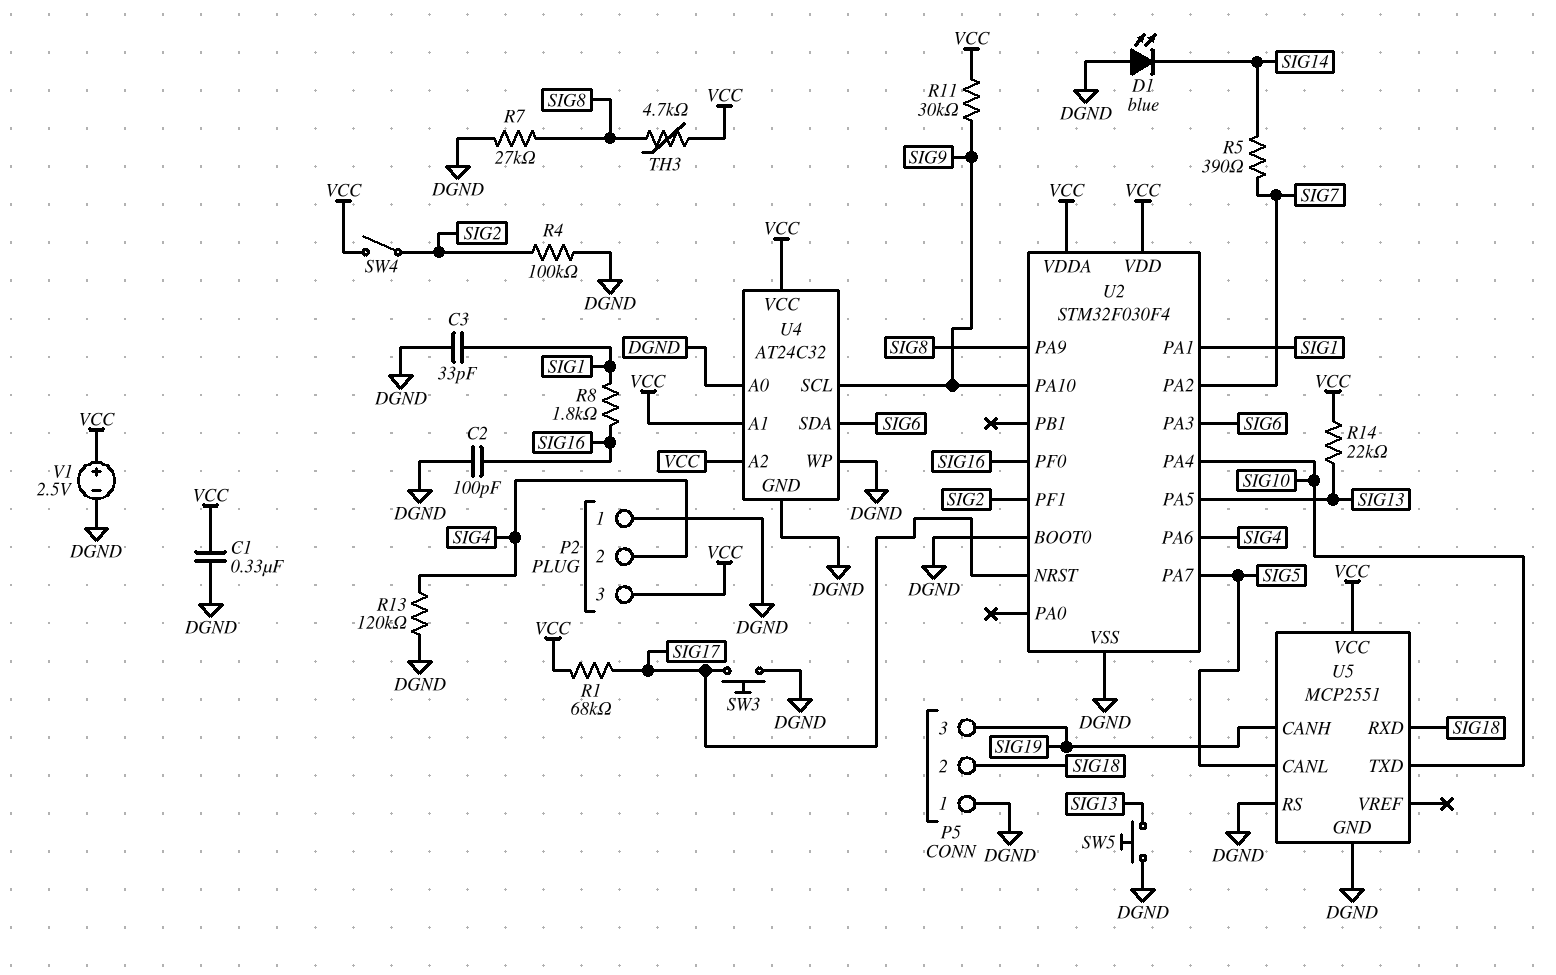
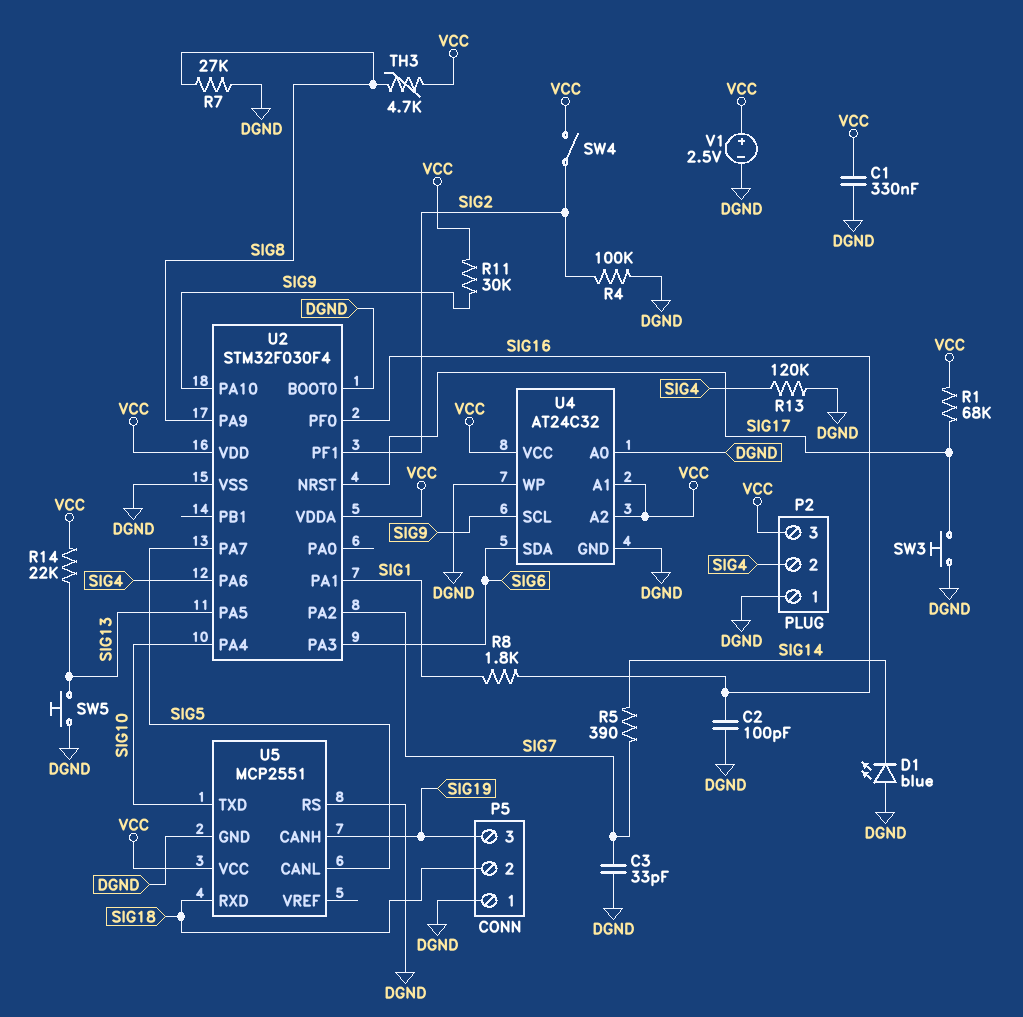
C3: 33pF (DGND, SIG1) -> 33pF (DGND, SIG7)

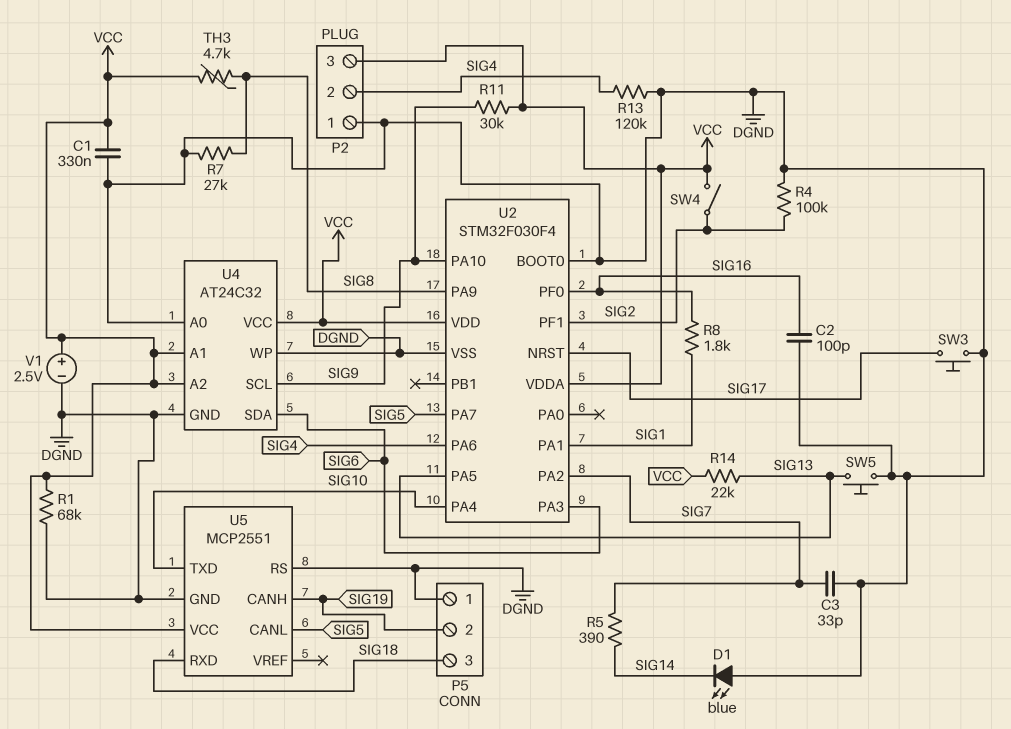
P5 pin 2: SIG18 -> SIG19
P5 pin 3: SIG19 -> SIG18
R1: 68k (SIG17, VCC) -> 68k (DGND, VCC)

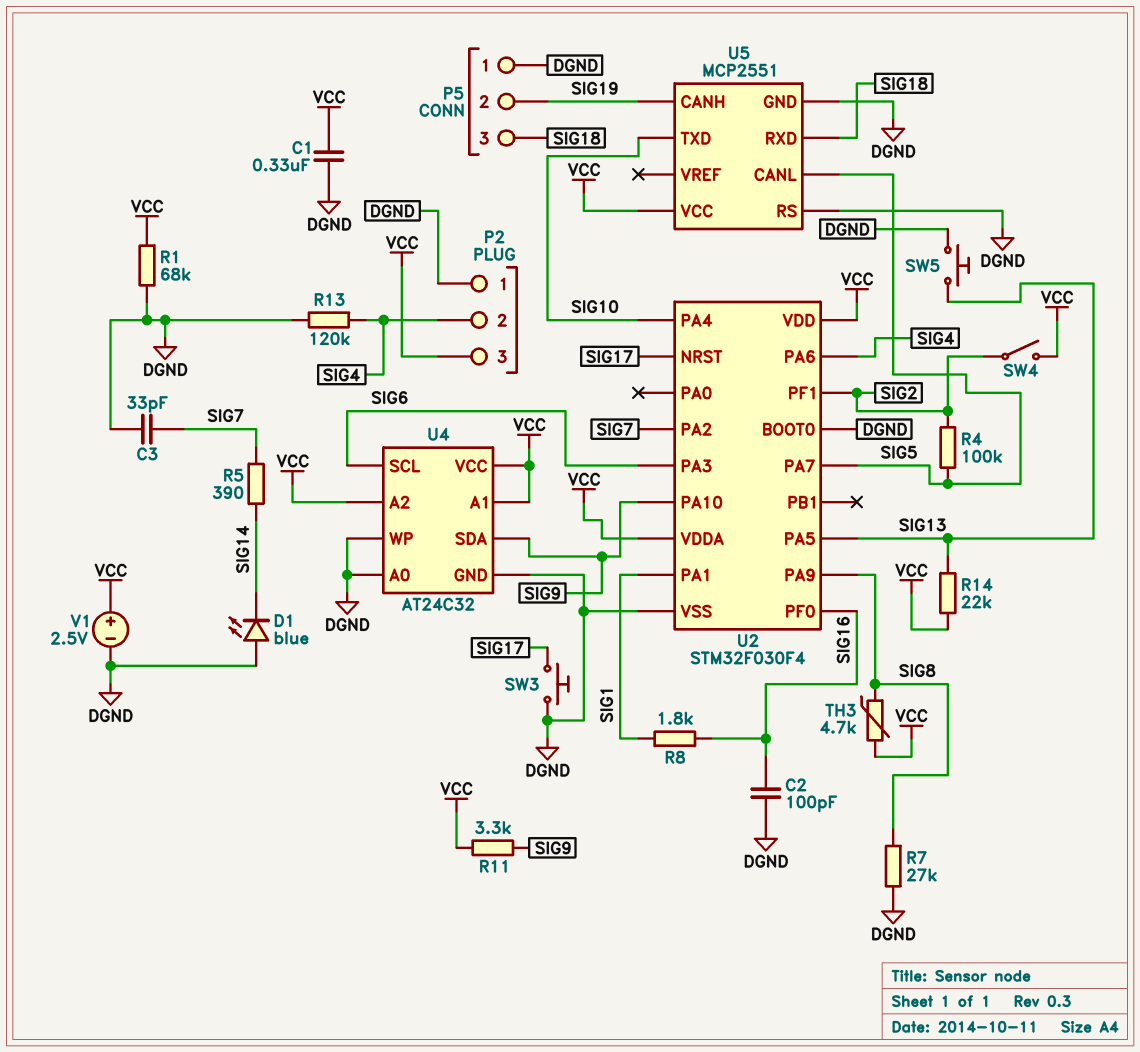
R4: 100k (DGND, SIG2) -> 100k (SIG2, SIG5)
R11: 30k (SIG9, VCC) -> 3.3k (SIG9, VCC)
U4 pin SCL: SIG9 -> SIG6
U4 pin SDA: SIG6 -> SIG9

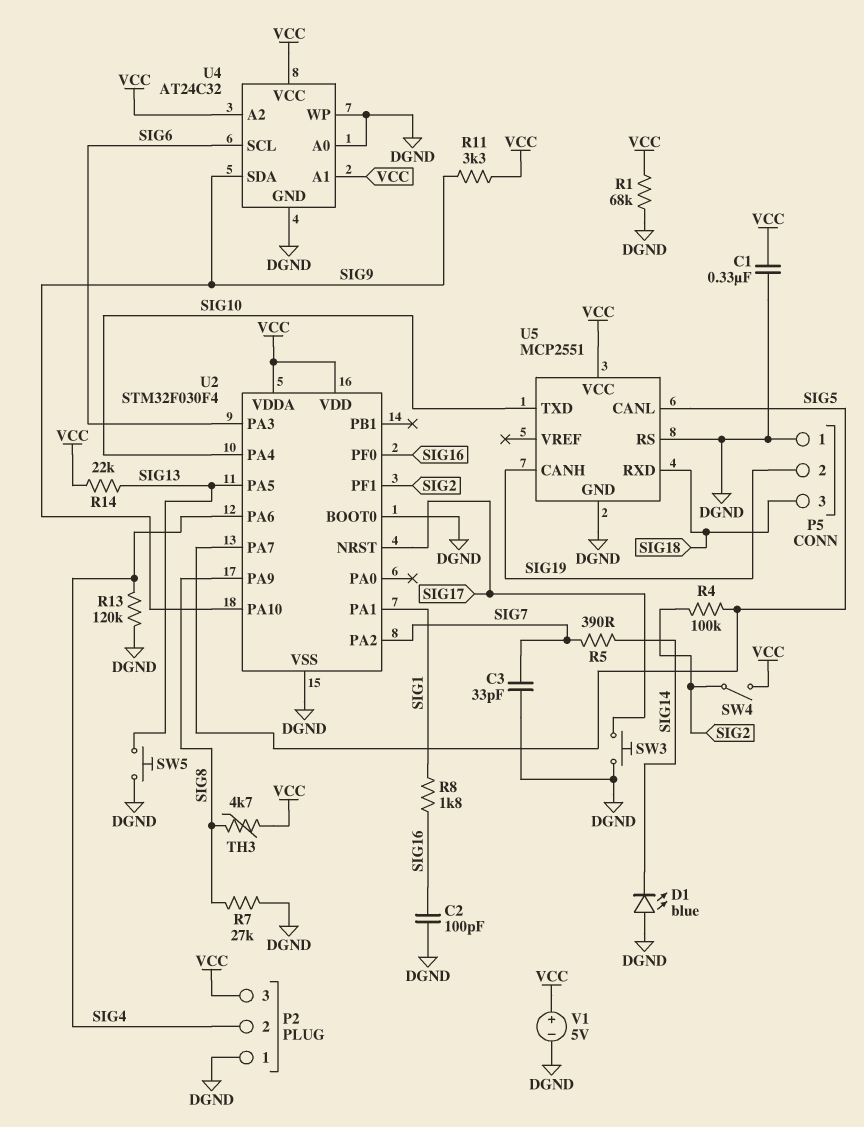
V1: 2.5V (plus VCC, minus DGND) -> 5V (plus VCC, minus DGND)

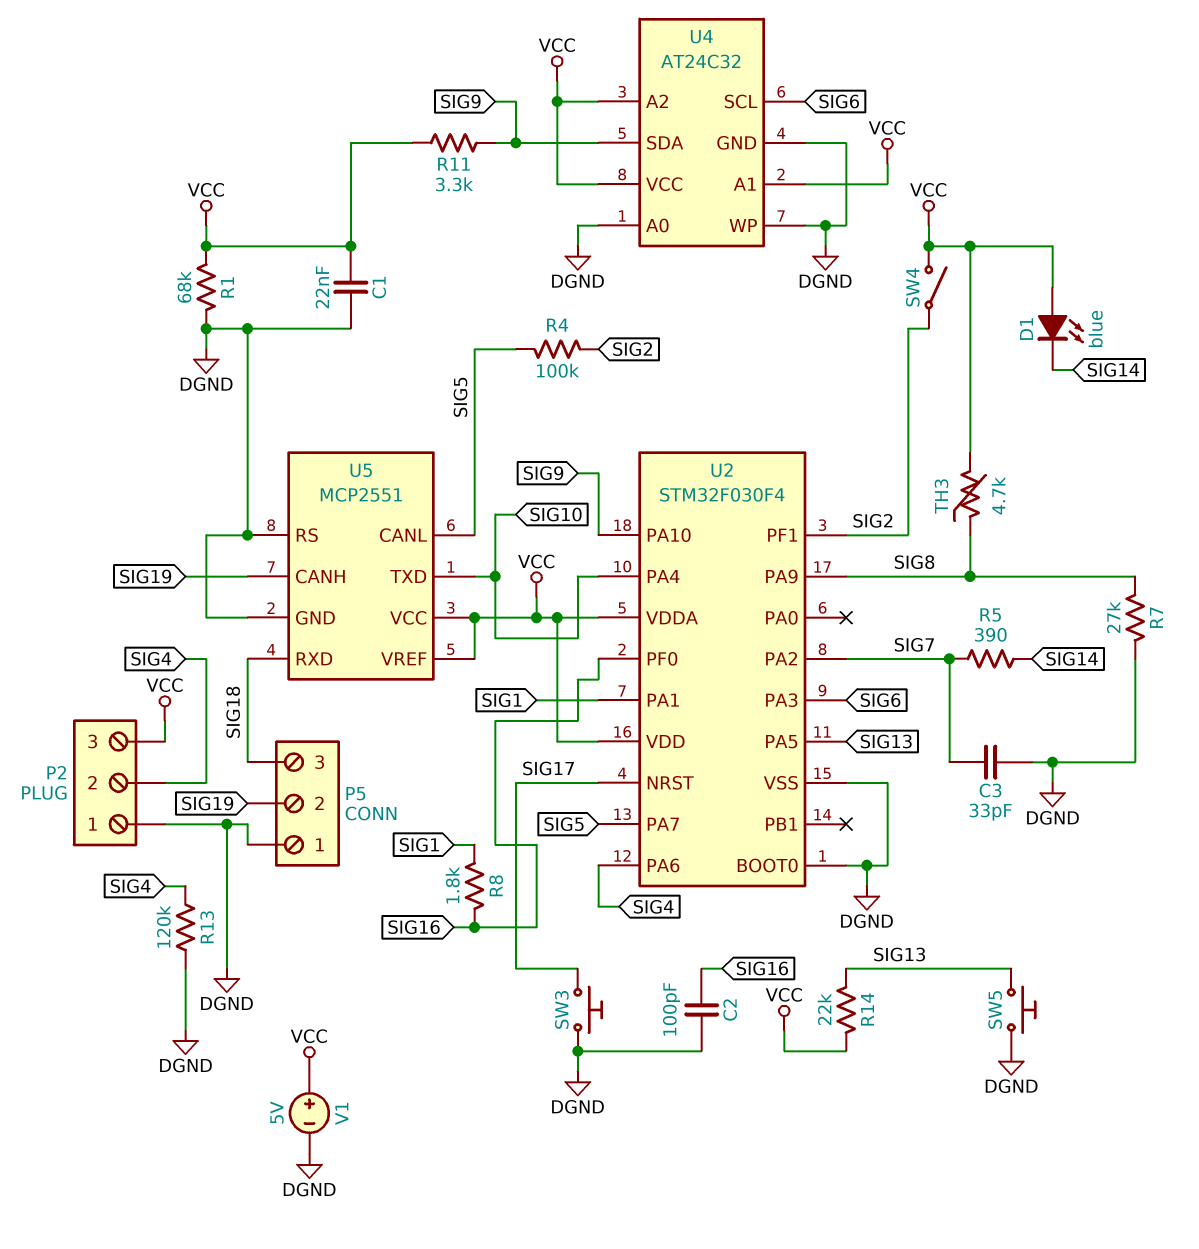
C1: 330nF (DGND, VCC) -> 22nF (DGND, VCC)
D1: LED blue (A DGND, K SIG14) -> LED blue (A VCC, K SIG14)
U5 pin VREF: none -> VCC

